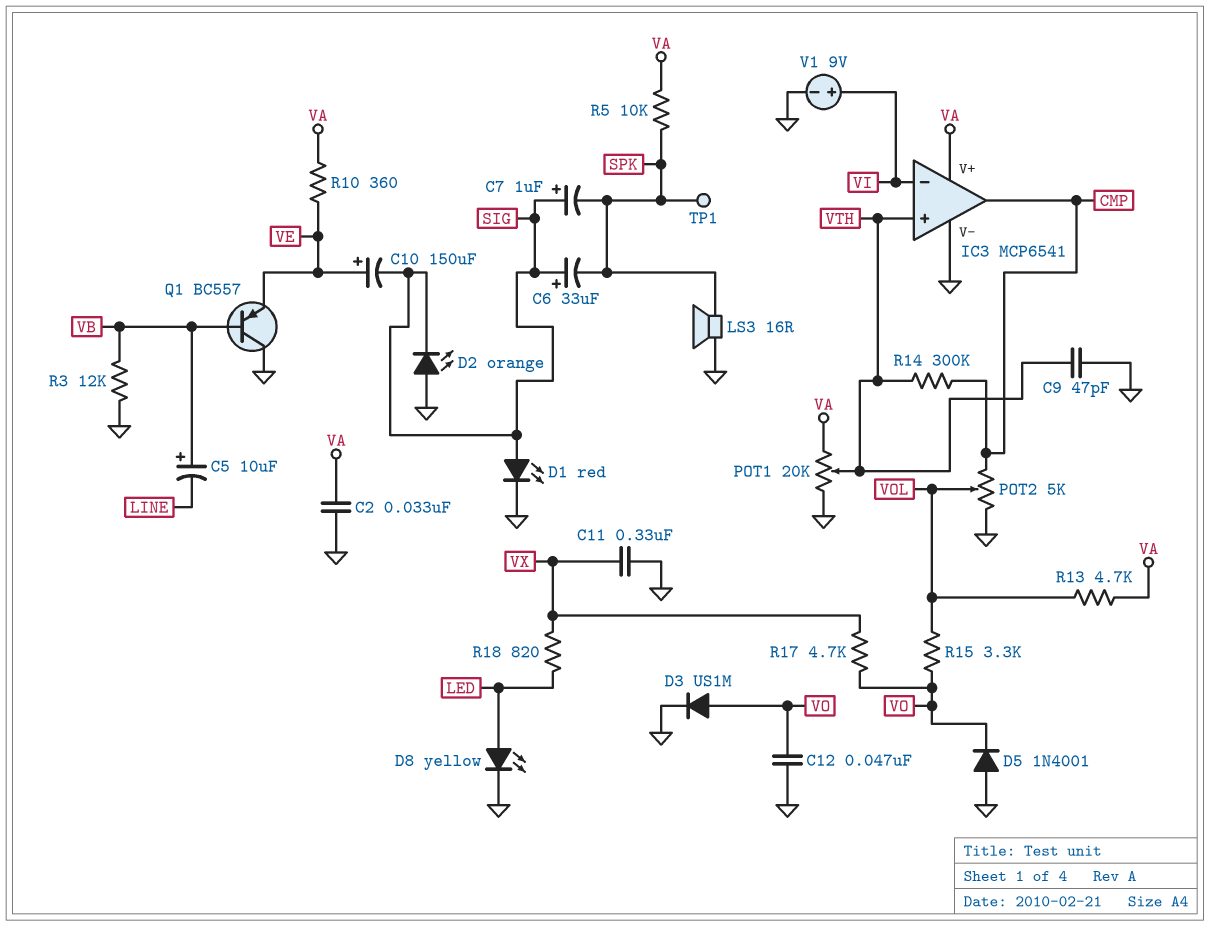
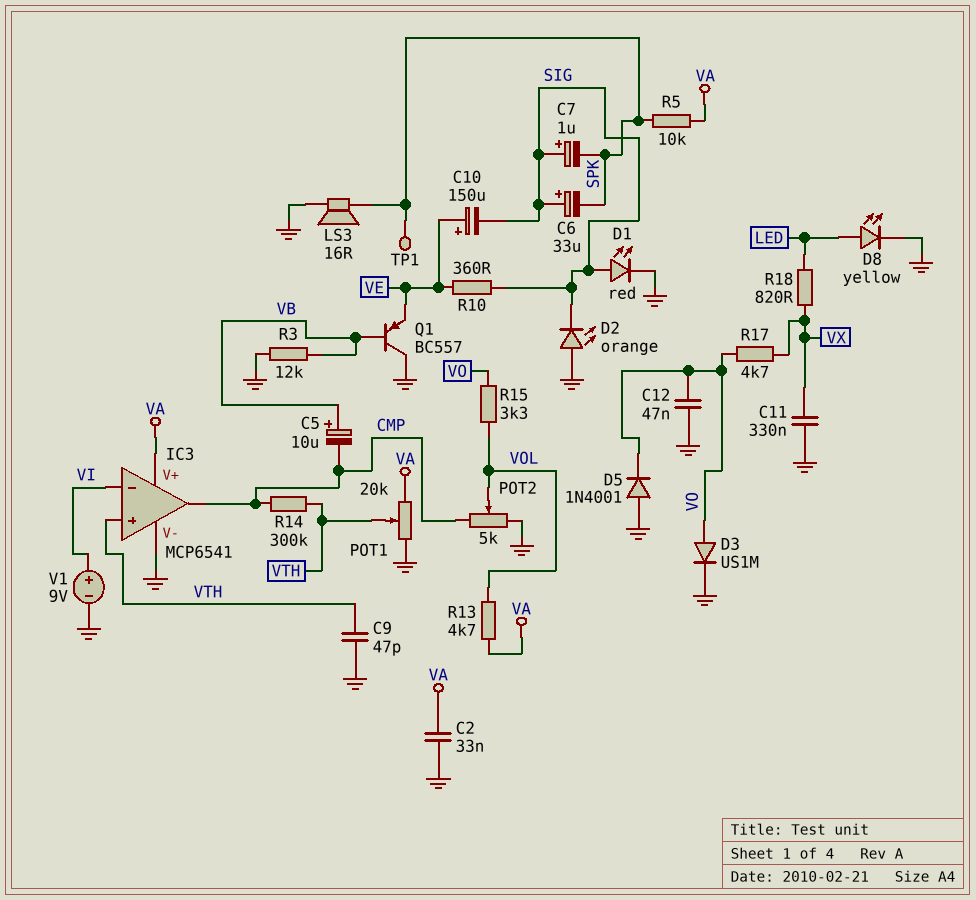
C5: 10uF (plus VB, minus LINE) -> 10uF (plus VB, minus CMP)
R10: 360 (VA, VE) -> 360 (SIG, VE)

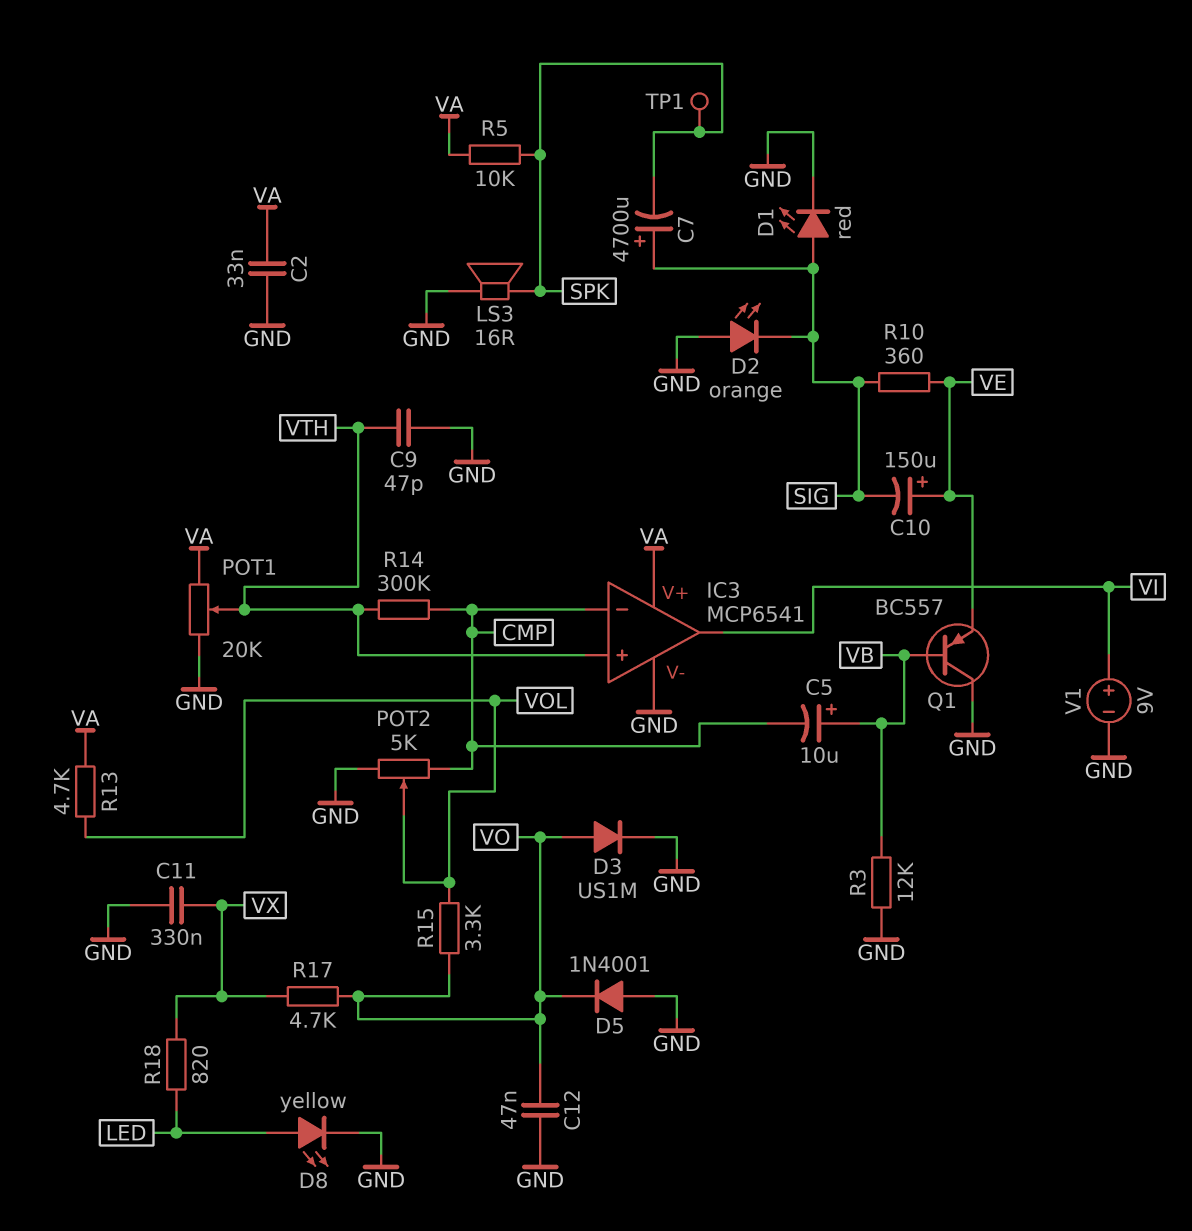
C6: 33uF (plus SIG, minus SPK) -> none
C7: 1uF (plus SIG, minus SPK) -> 4700uF (plus SIG, minus SPK)
IC3 pin in-: VI -> CMP
IC3 pin out: CMP -> VI

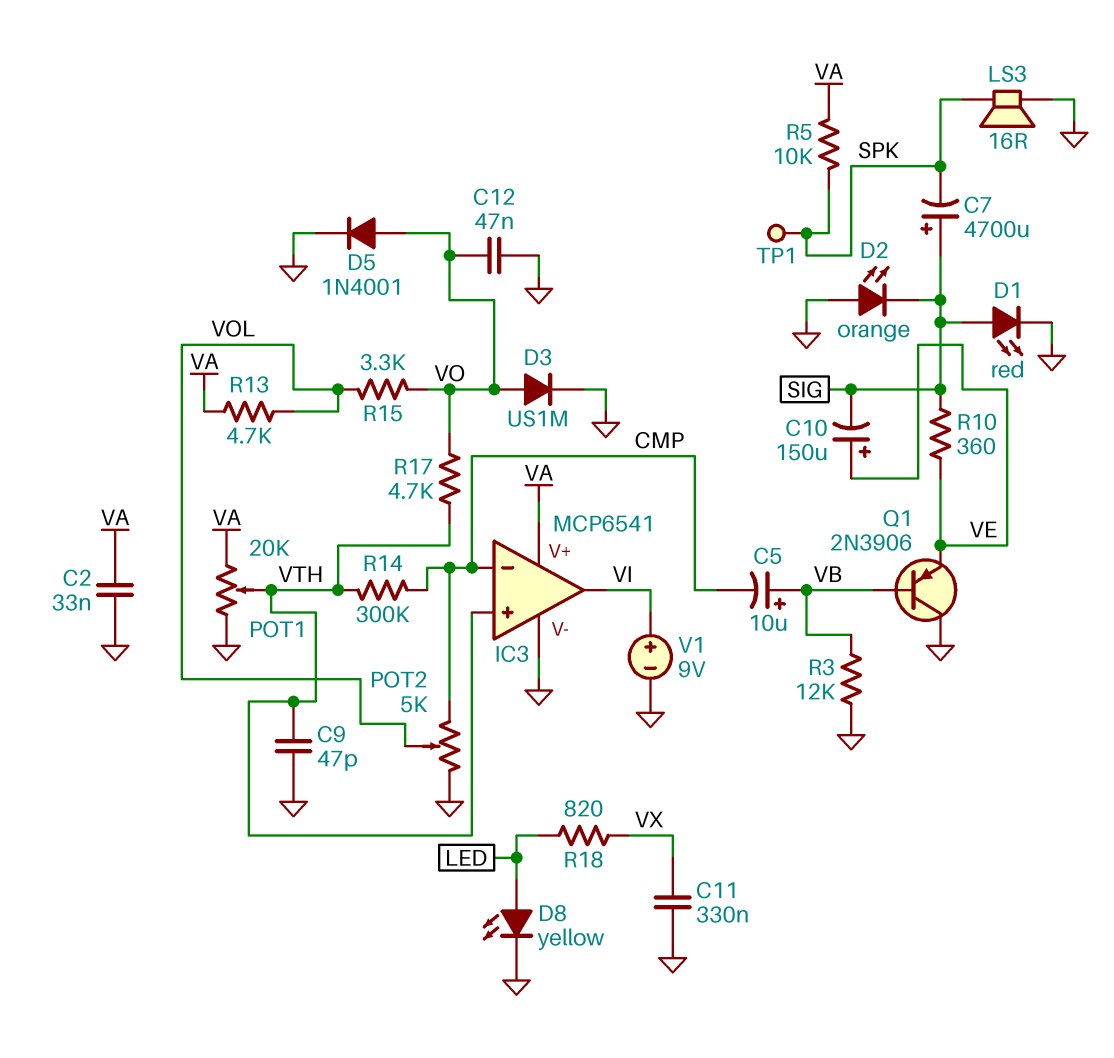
D5: diode 1N4001 (A GND, K VO) -> diode 1N4001 (A VO, K GND)
Q1: PNP BC557 (B VB, C GND, E VE) -> PNP 2N3906 (B VB, C GND, E VE)
R17: 4.7k (VO, VX) -> 4.7k (VO, VTH)

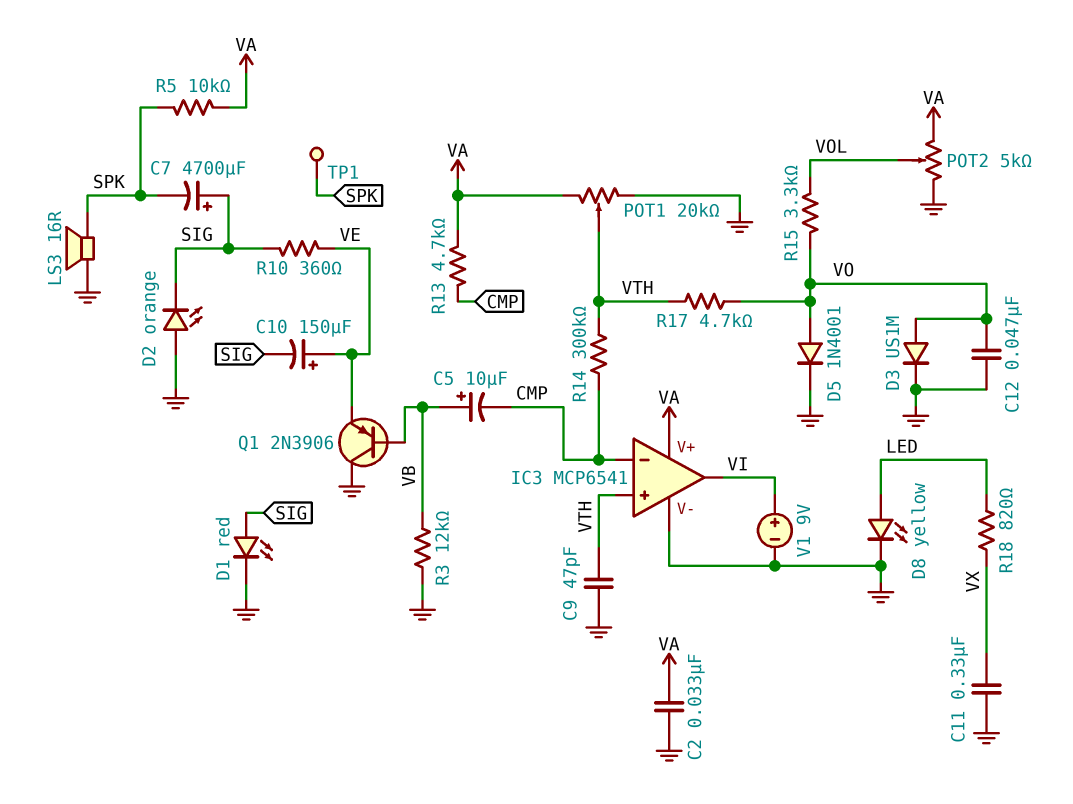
POT2: 5k (CMP, GND, wiper VOL) -> 5k (GND, VA, wiper VOL)
R13: 4.7k (VA, VOL) -> 4.7k (CMP, VA)

